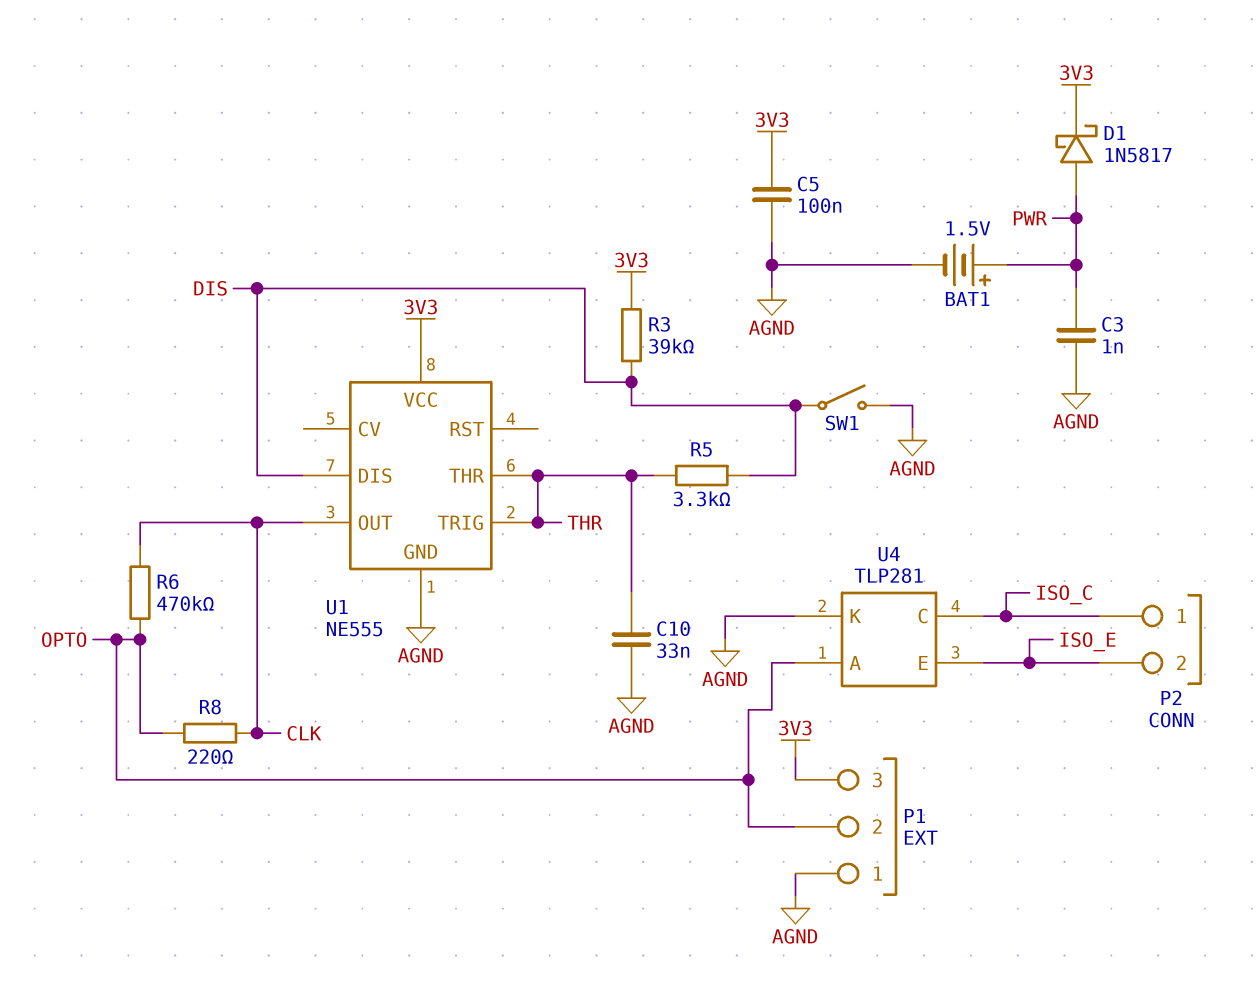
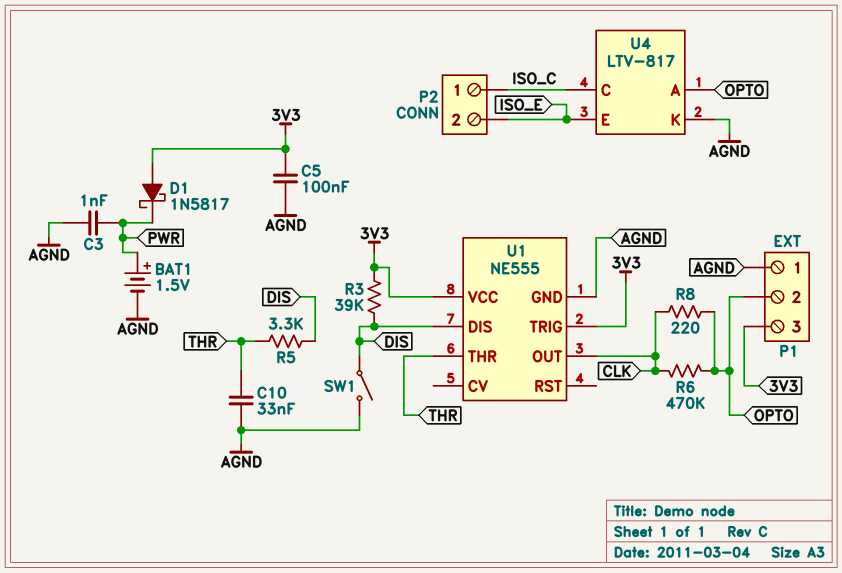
D1: schottky 1N5817 (A PWR, K 3V3) -> schottky 1N5817 (A 3V3, K PWR)
U1 pin TRIG: THR -> 3V3
U4: TLP281 -> LTV-817

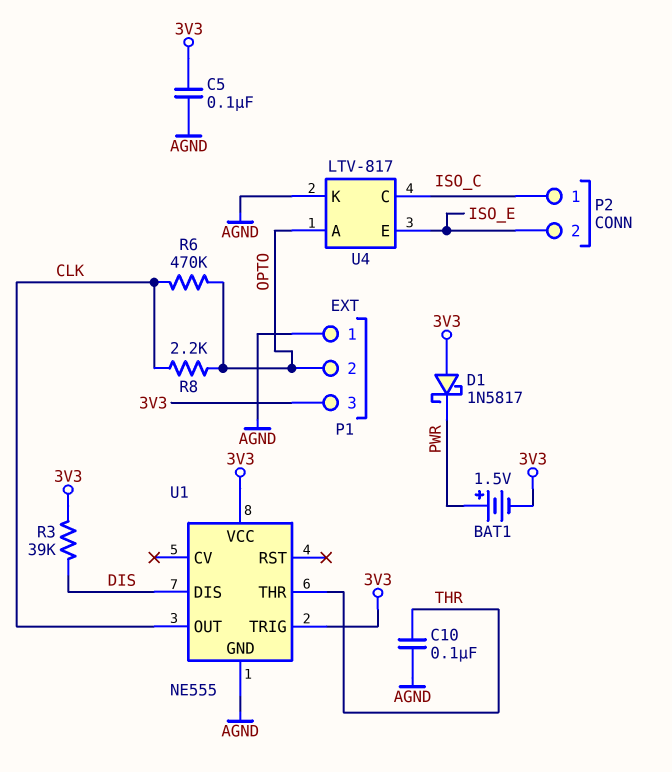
BAT1: 1.5V (plus PWR, minus AGND) -> 1.5V (plus PWR, minus 3V3)
C3: 1nF (AGND, PWR) -> none
C10: 33nF (AGND, THR) -> 100nF (AGND, THR)
R5: 3.3k (DIS, THR) -> none
R8: 220 (CLK, OPTO) -> 2.2k (CLK, OPTO)
SW1: switch (AGND, DIS) -> none

